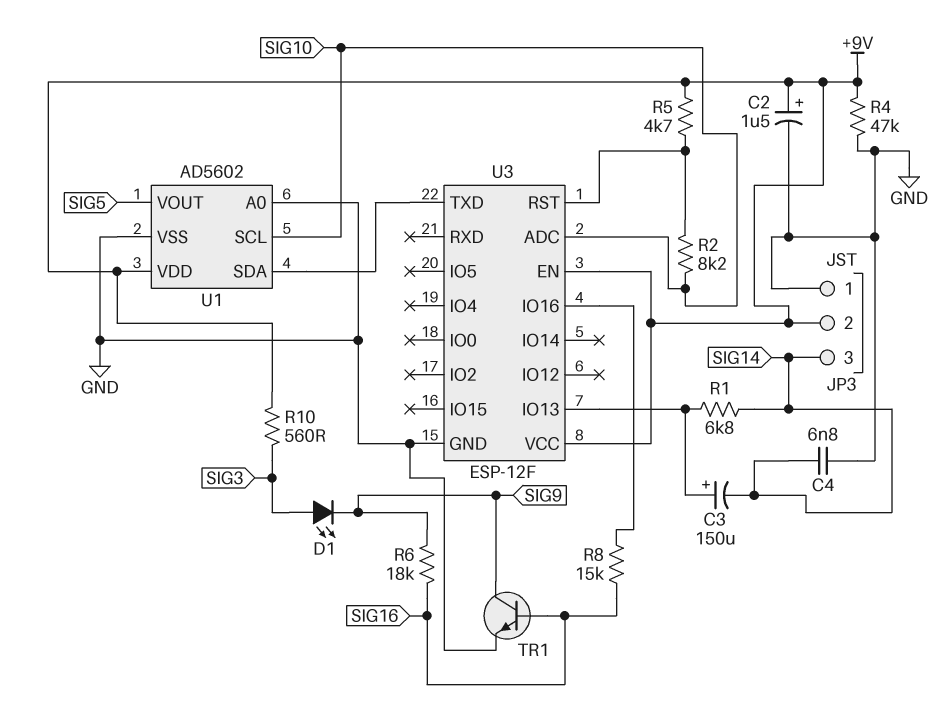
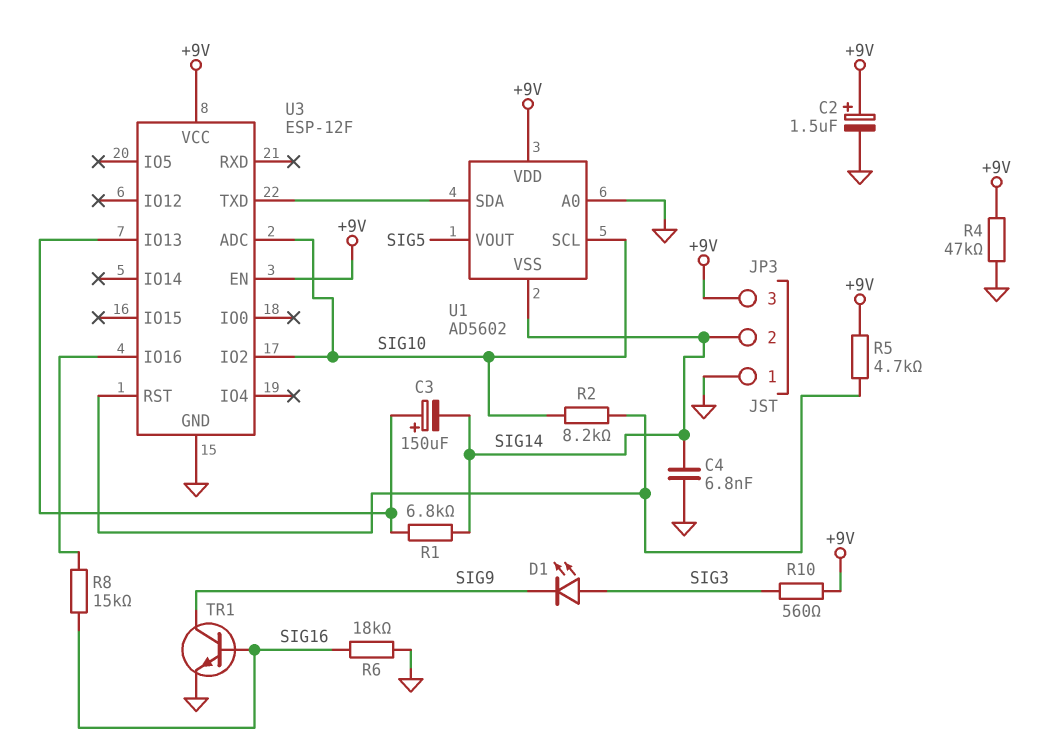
JP3 pin 2: +9V -> SIG14
JP3 pin 3: SIG14 -> +9V
R6: 18k (SIG9, SIG16) -> 18k (GND, SIG16)
U1 pin VSS: GND -> SIG14
U3 pin IO2: none -> SIG10

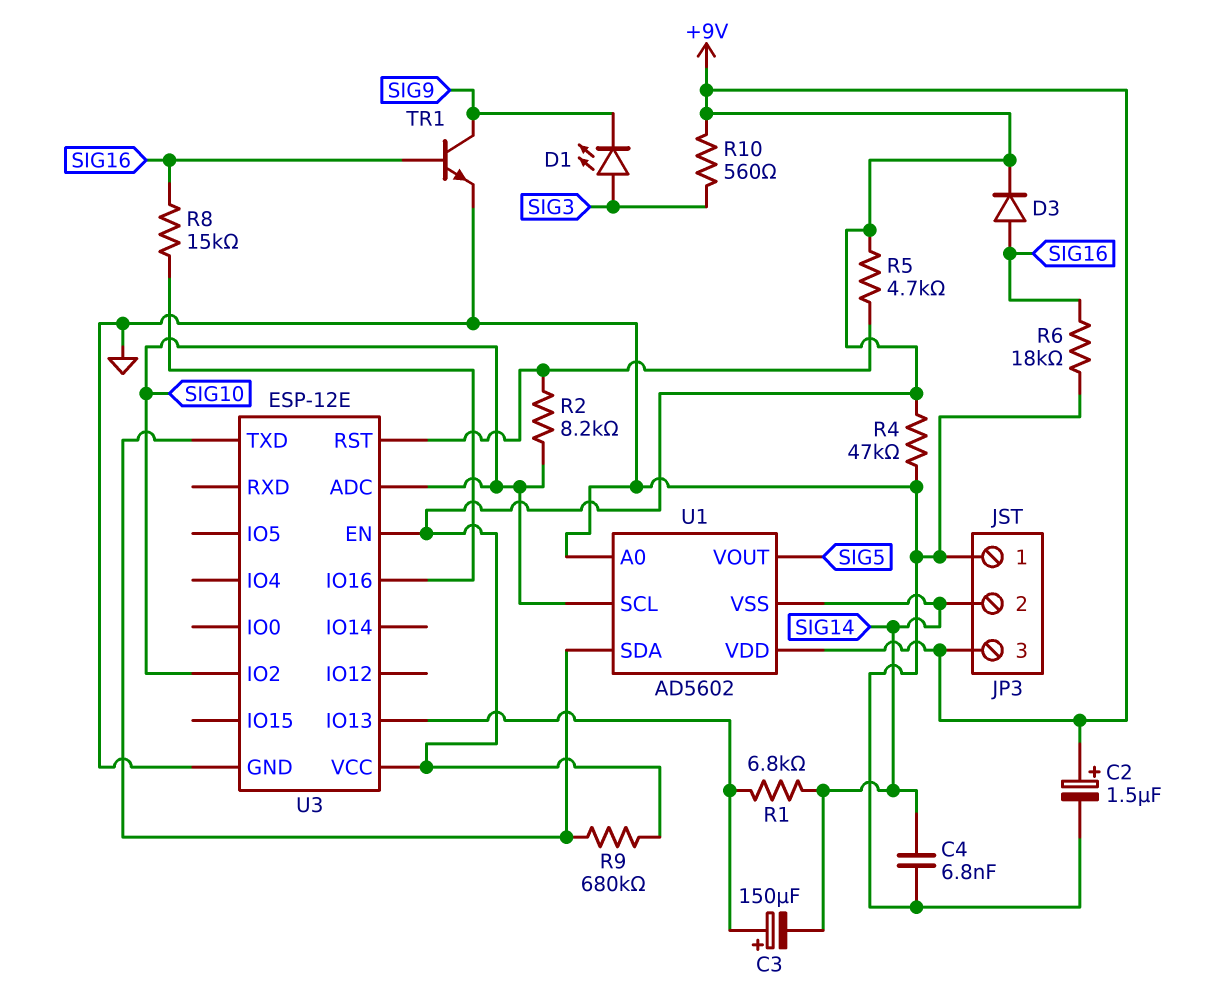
D3: none -> diode (A SIG16, K +9V)
R9: none -> 680k (+9V, U1/SDA)
U3: ESP-12F -> ESP-12E

